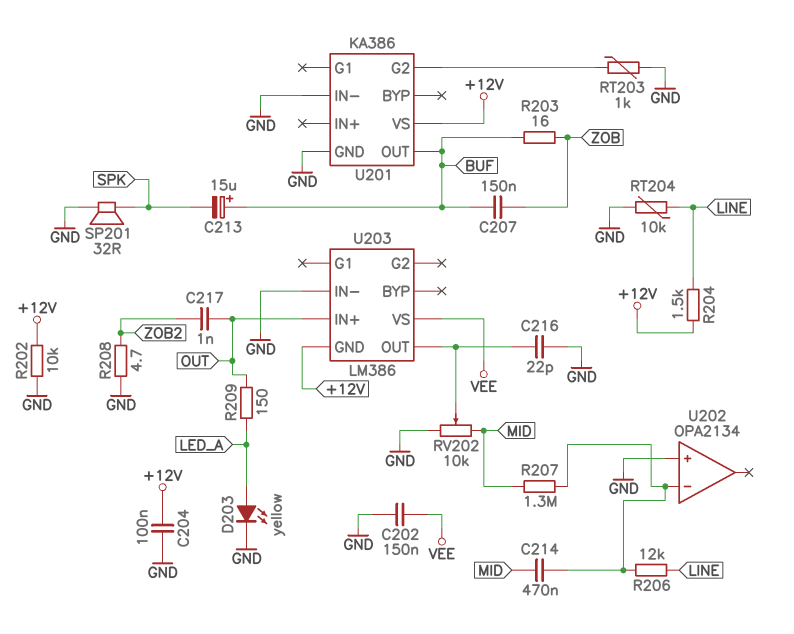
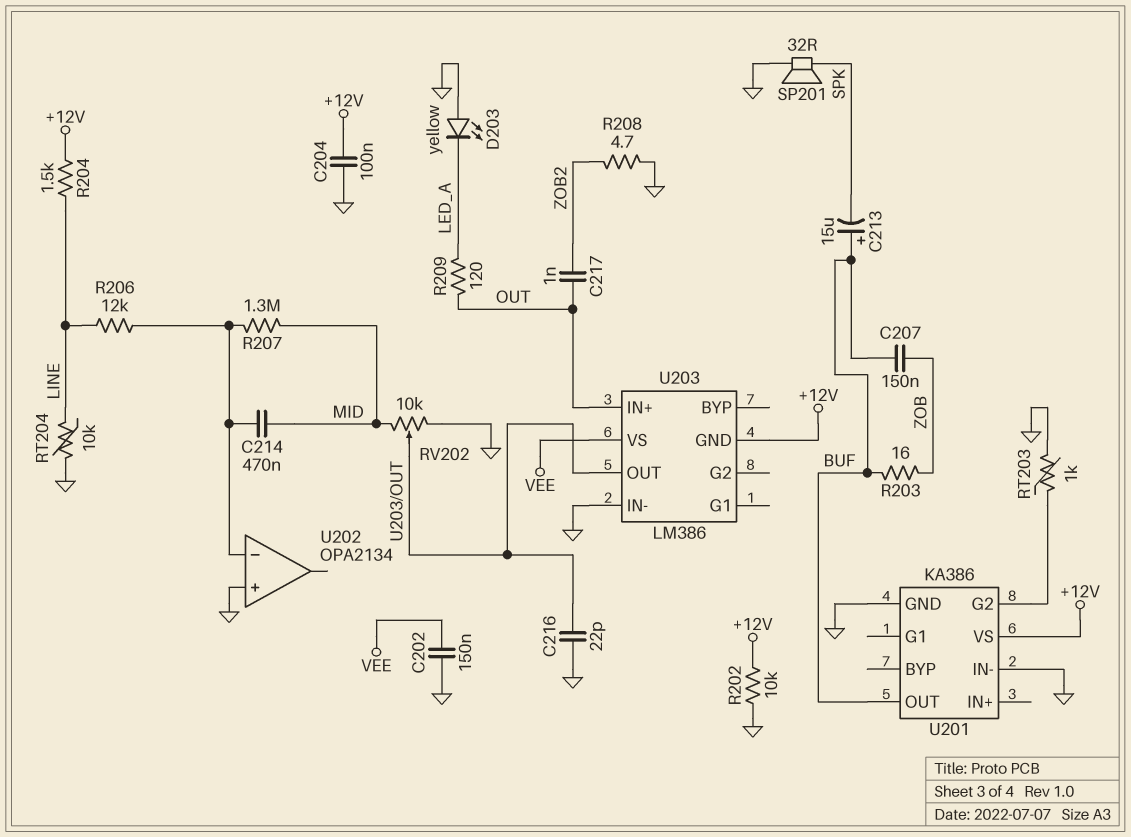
D203: LED yellow (A LED_A, K GND) -> LED yellow (A GND, K LED_A)
R209: 150 (LED_A, OUT) -> 120 (LED_A, OUT)

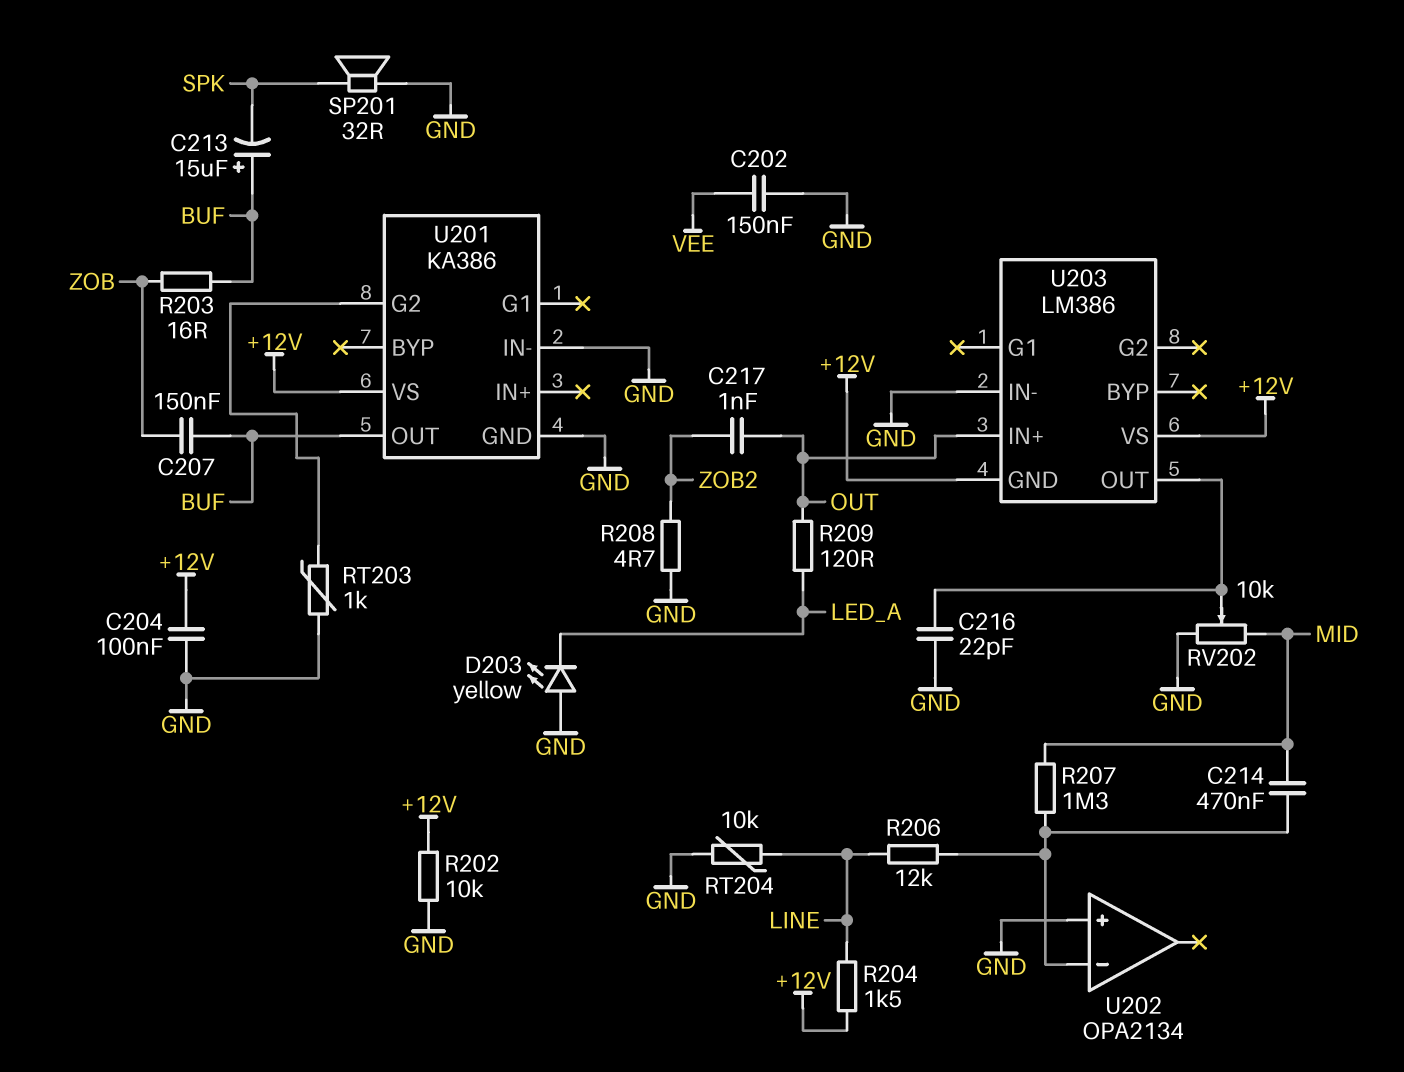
U203 pin VS: VEE -> +12V

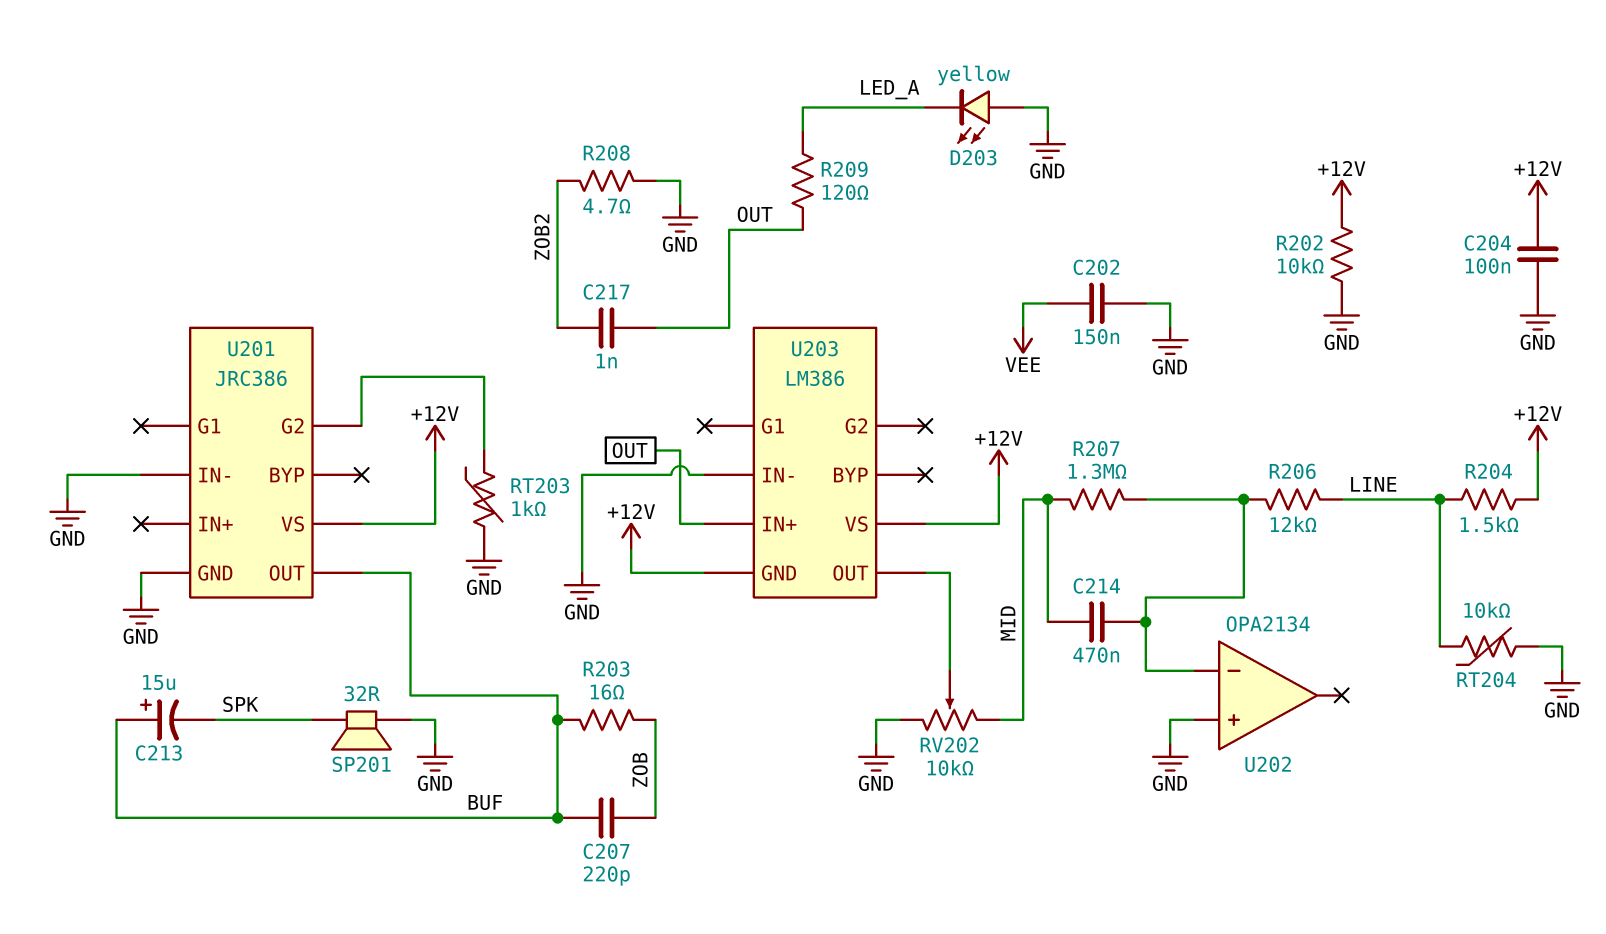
C207: 150nF (BUF, ZOB) -> 220pF (BUF, ZOB)
C216: 22pF (GND, U203/OUT) -> none
U201: KA386 -> JRC386

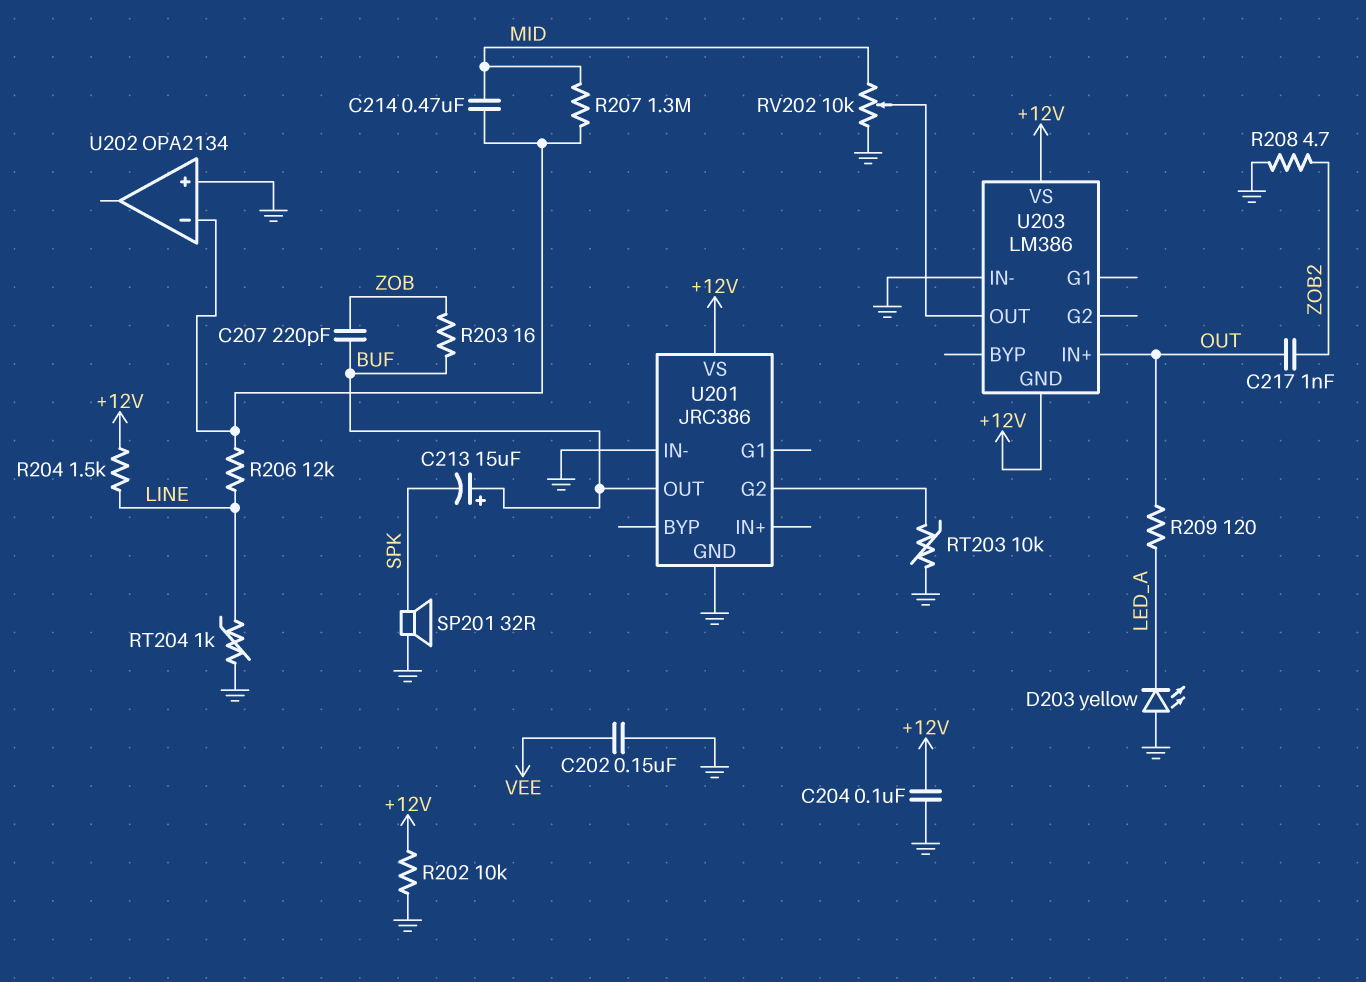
RT203: 1k (GND, U201/G2) -> 10k (GND, U201/G2)
RT204: 10k (GND, LINE) -> 1k (GND, LINE)

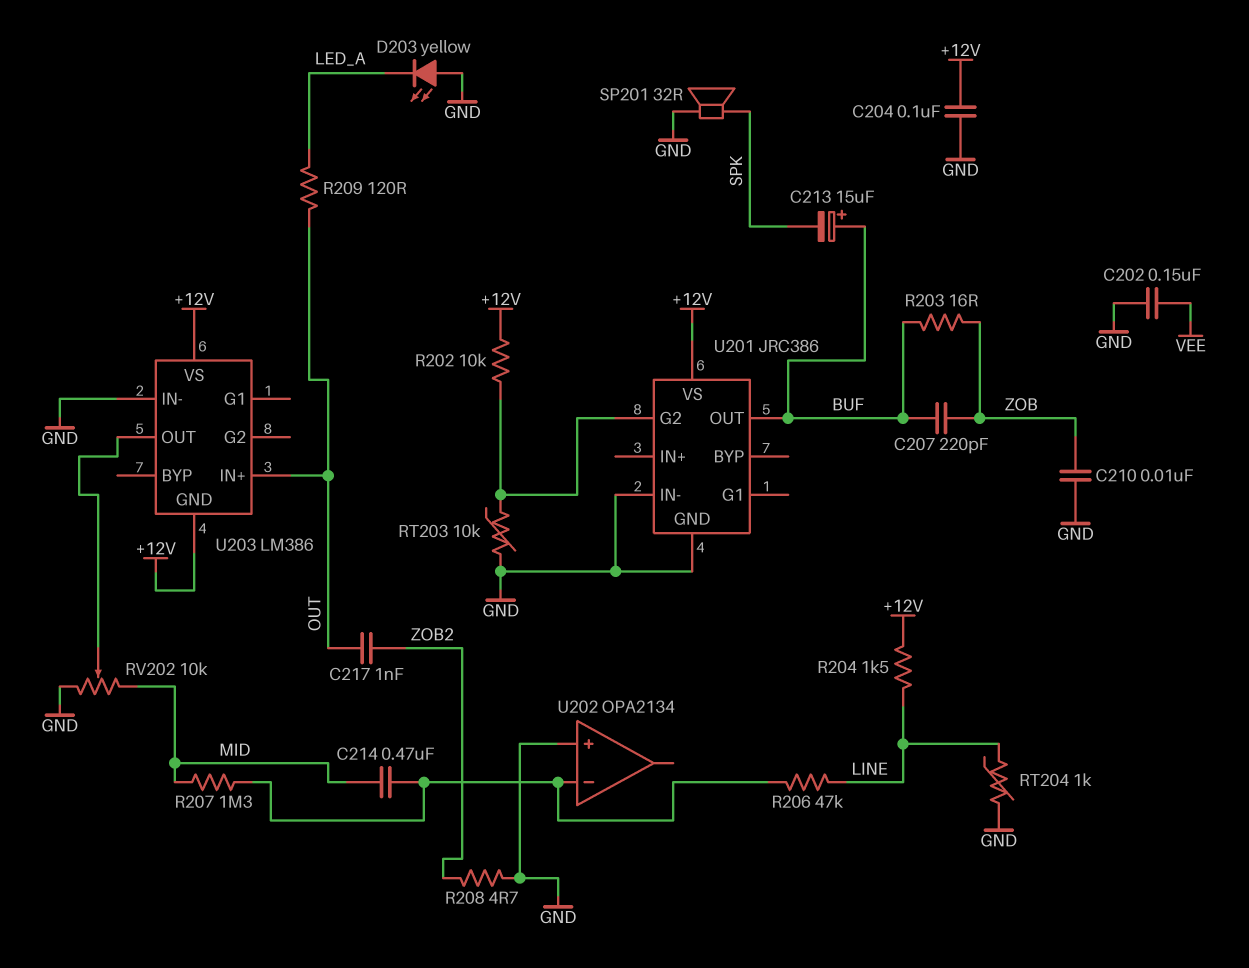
C210: none -> 10nF (GND, ZOB)
R202: 10k (+12V, GND) -> 10k (+12V, U201/G2)
R206: 12k (LINE, U202/in-) -> 47k (LINE, U202/in-)

